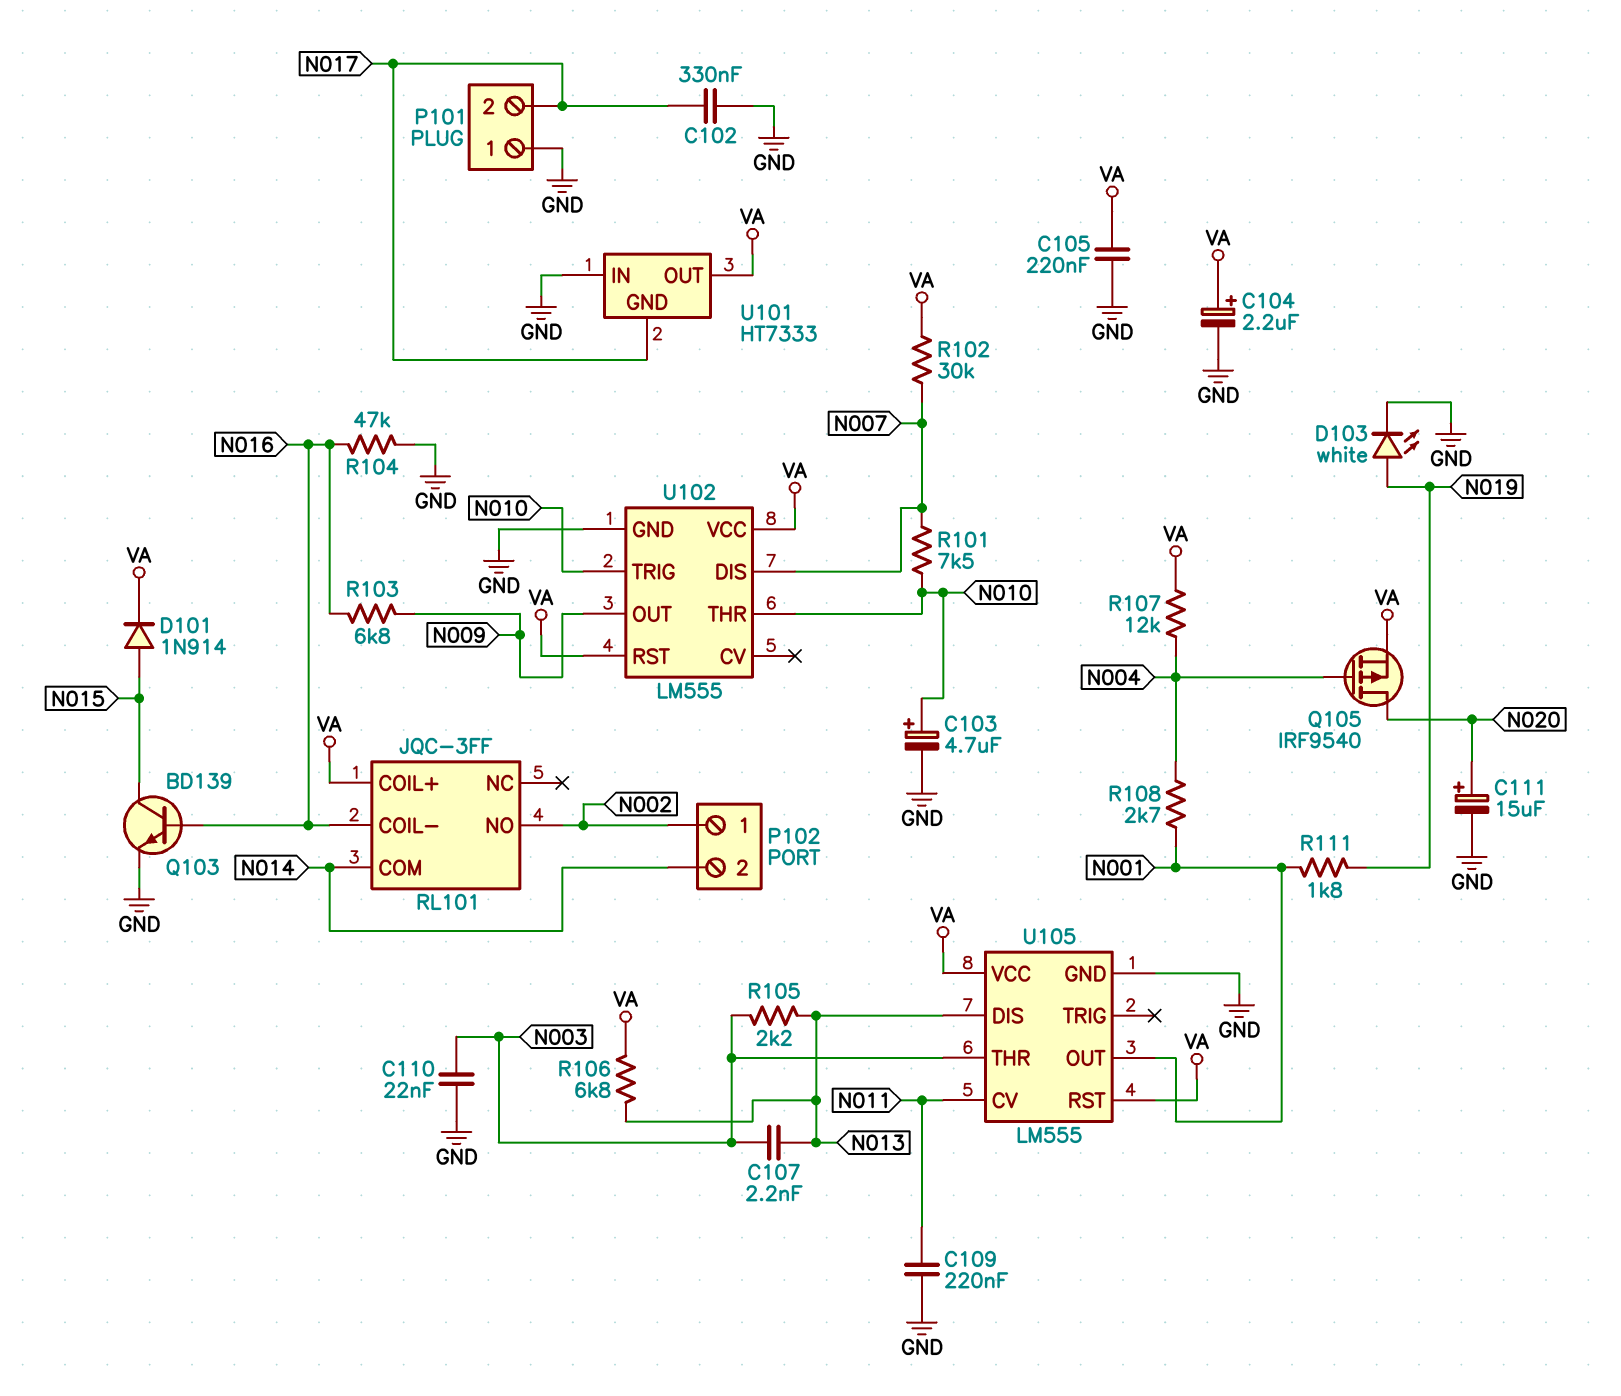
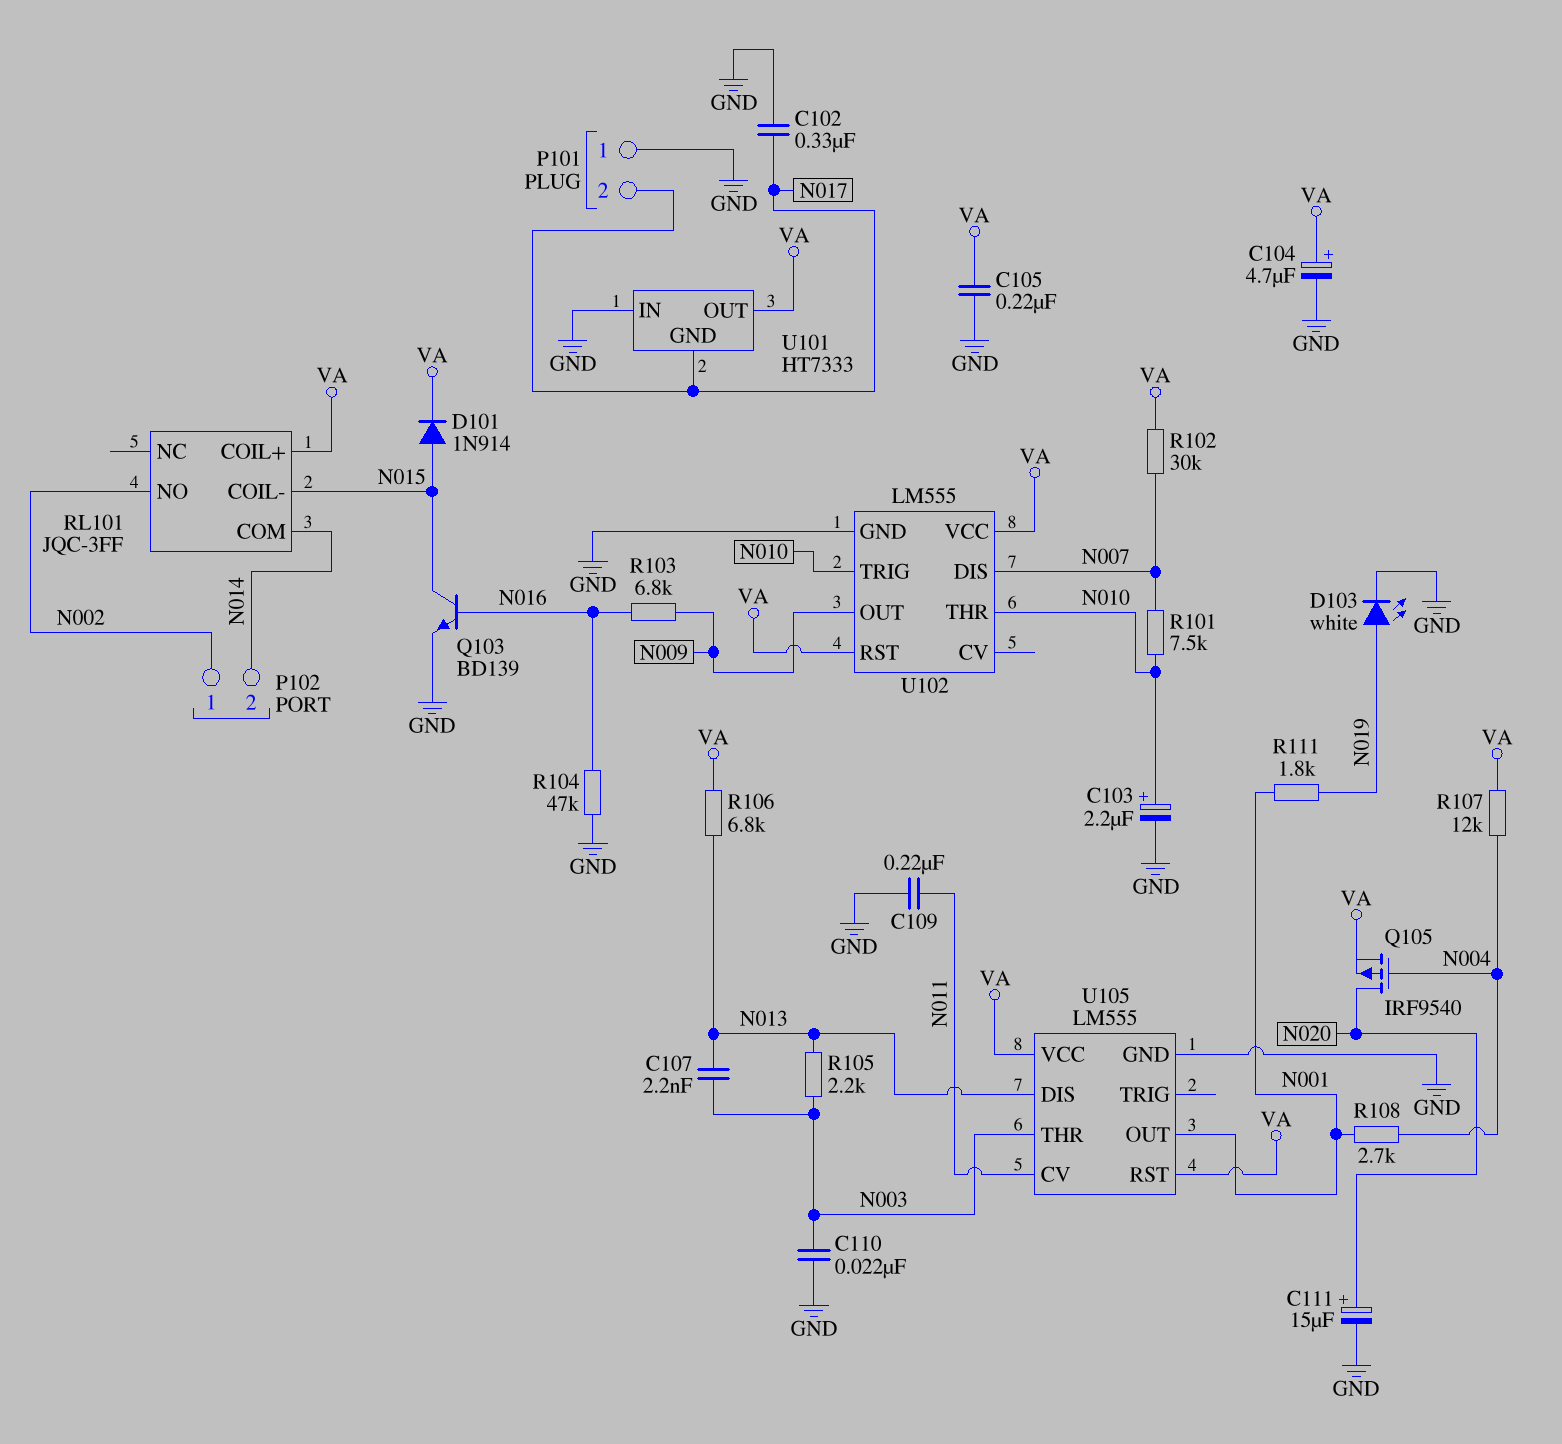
C103: 4.7uF (plus N010, minus GND) -> 2.2uF (plus N010, minus GND)
C104: 2.2uF (plus VA, minus GND) -> 4.7uF (plus VA, minus GND)
RL101 pin COIL-: N016 -> N015

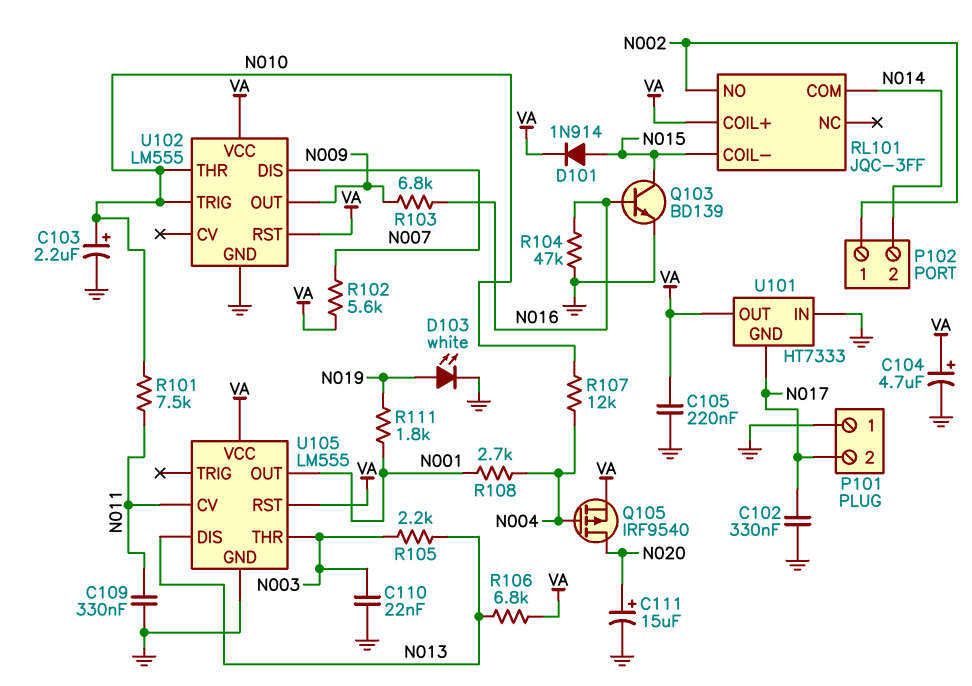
C107: 2.2nF (N003, N013) -> none
C109: 220nF (GND, N011) -> 330nF (GND, N011)
R101: 7.5k (N007, N010) -> 7.5k (N010, N011)
R102: 30k (N007, VA) -> 5.6k (N007, VA)
R107: 12k (N004, VA) -> 12k (N004, N010)

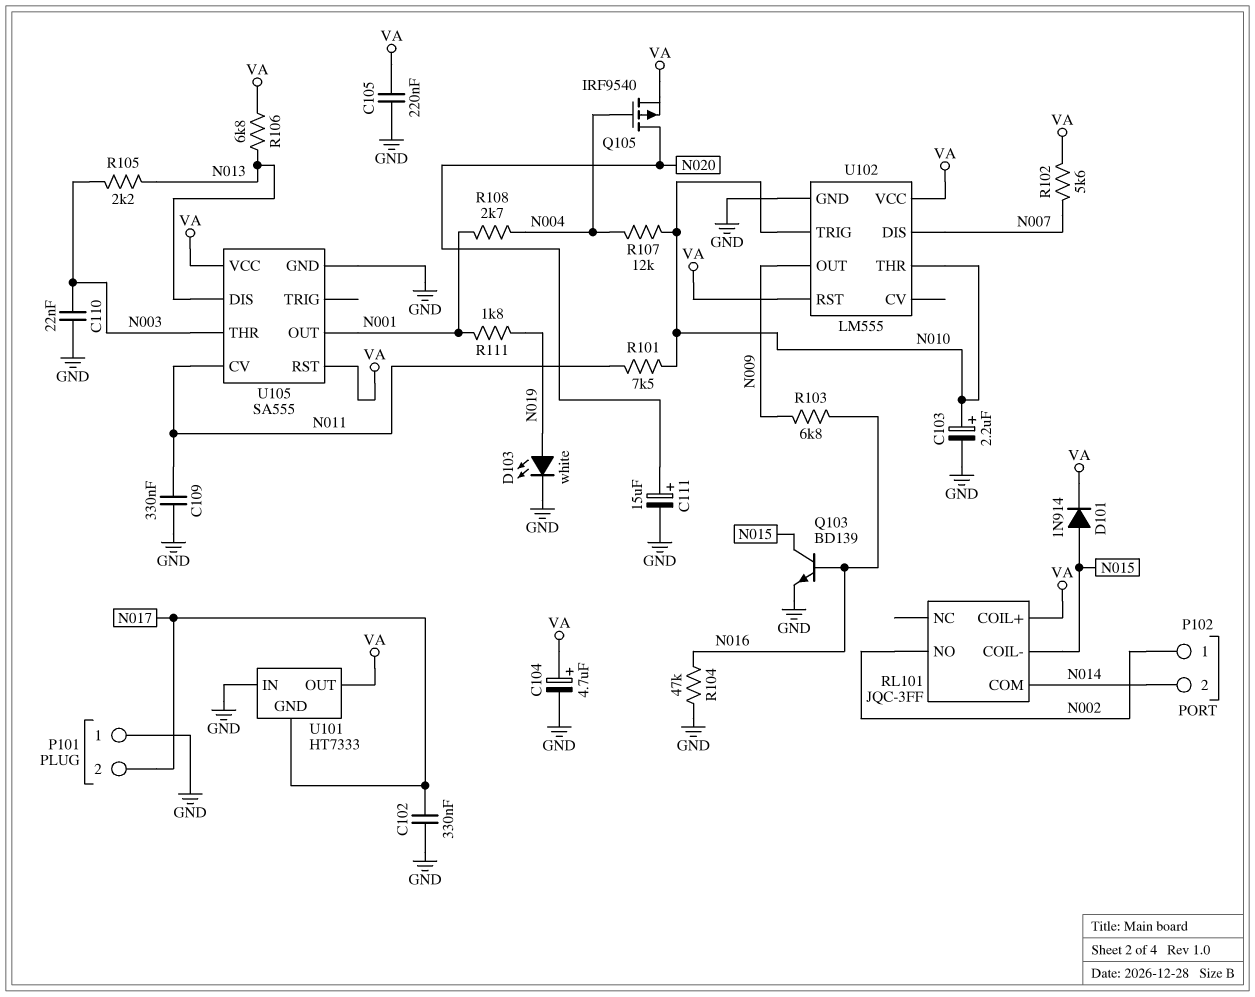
U105: LM555 -> SA555

